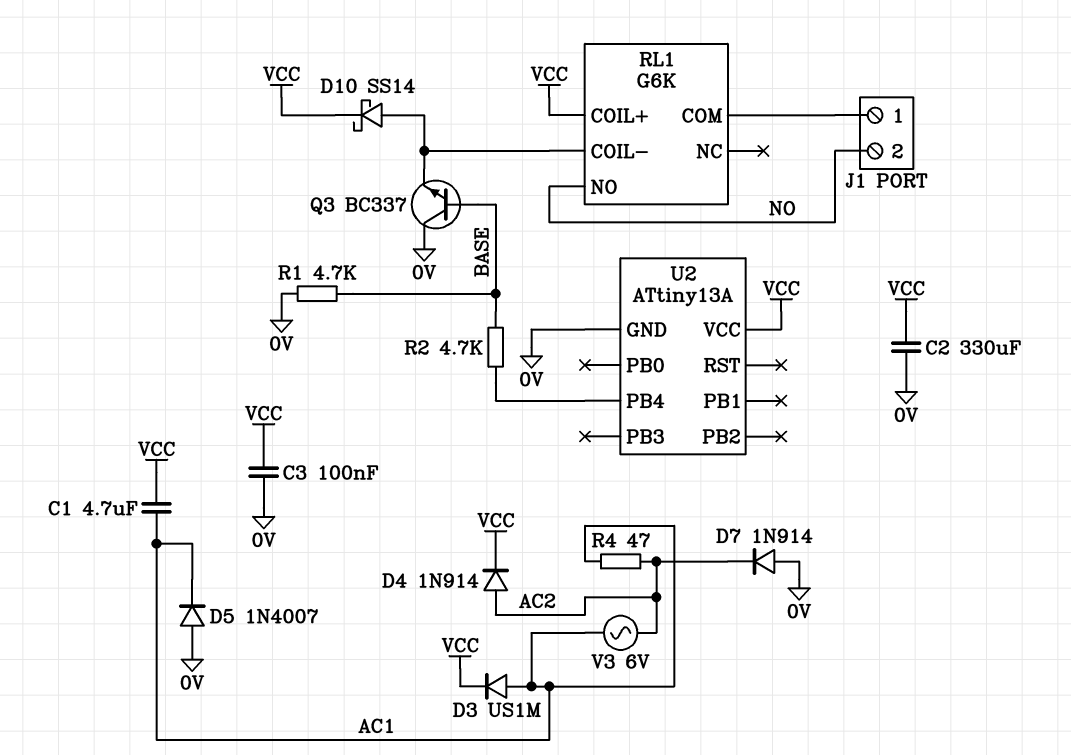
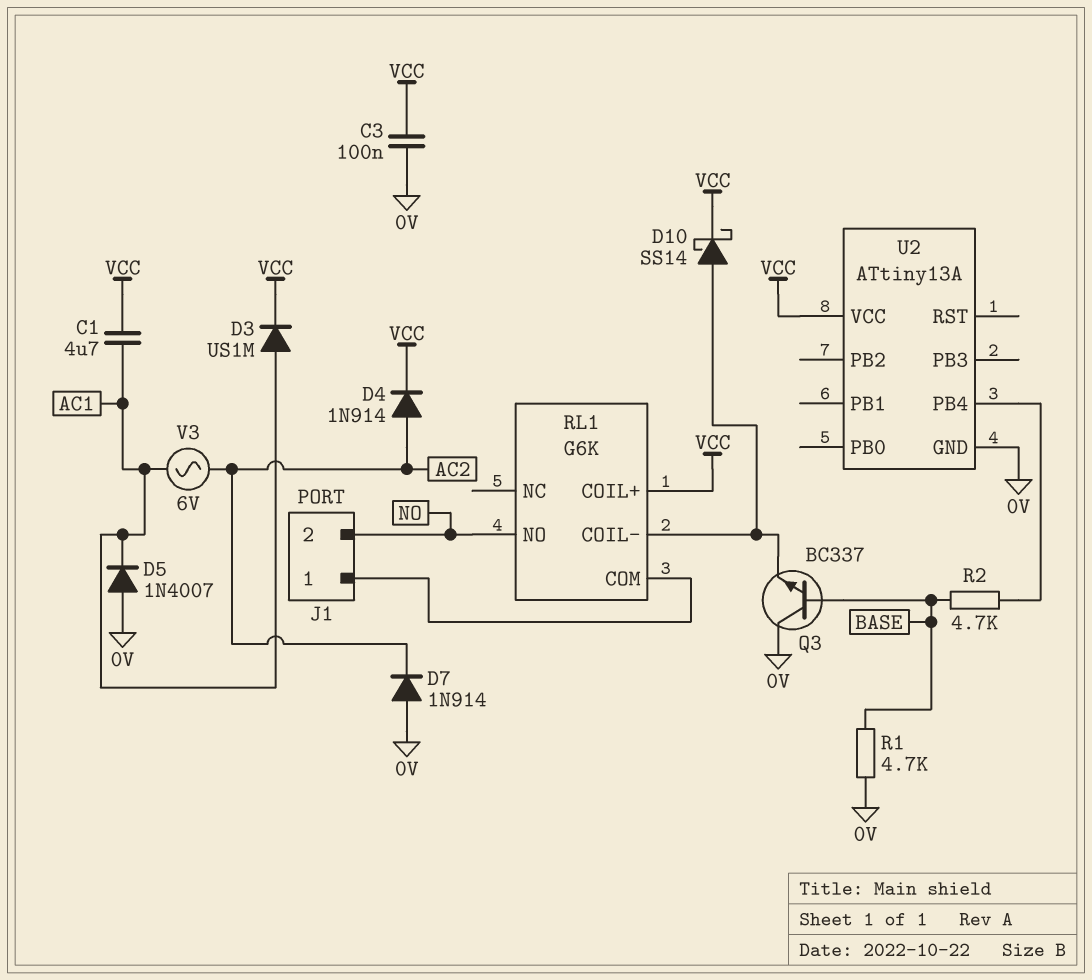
C2: 330uF (0V, VCC) -> none
R4: 47 (AC1, AC2) -> none

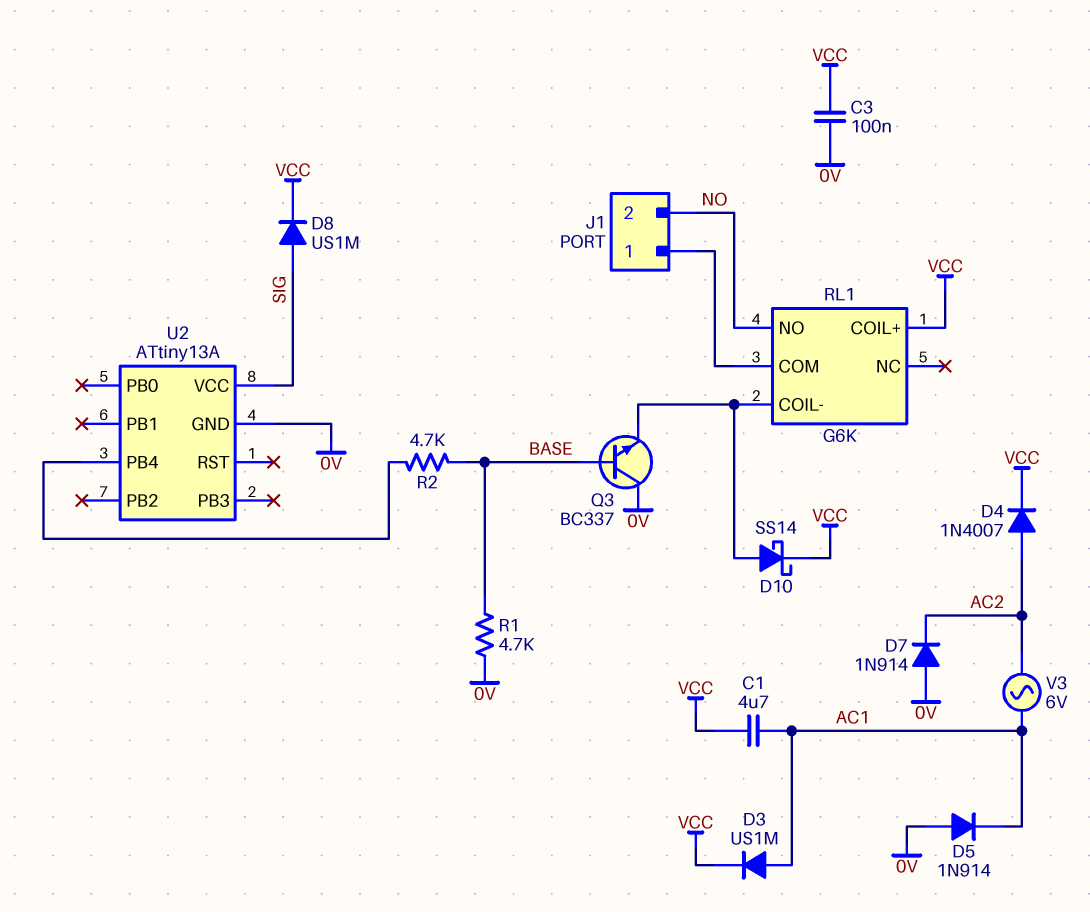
D4: diode 1N914 (A AC2, K VCC) -> diode 1N4007 (A AC2, K VCC)
D5: diode 1N4007 (A 0V, K AC1) -> diode 1N914 (A 0V, K AC1)
D8: none -> diode US1M (A SIG, K VCC)
U2 pin VCC: VCC -> SIG

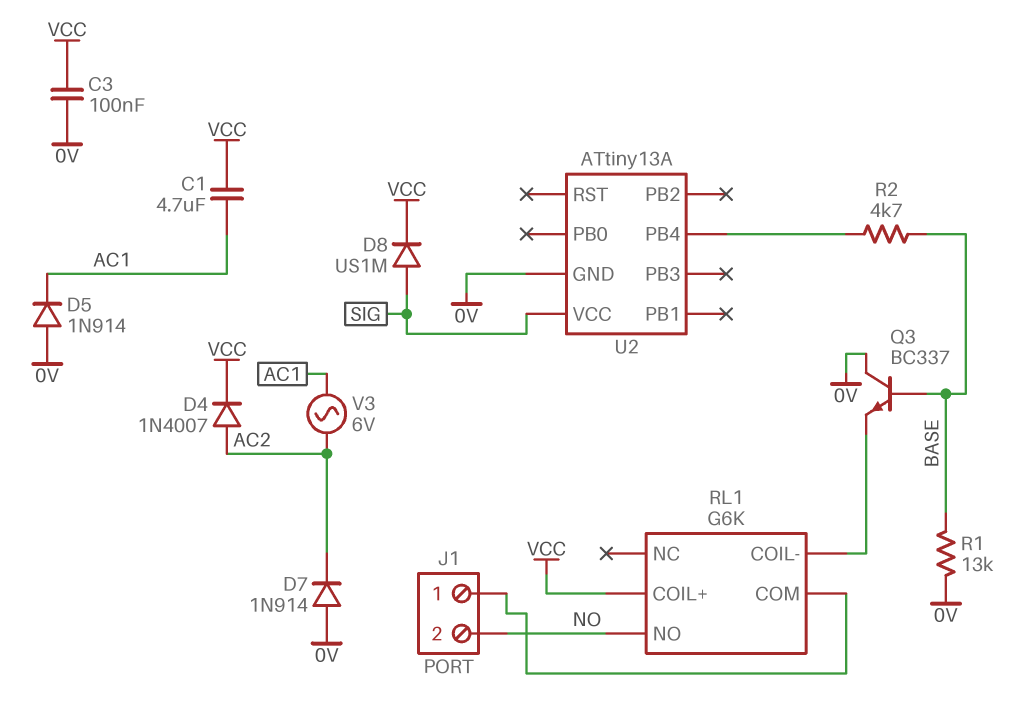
D3: diode US1M (A AC1, K VCC) -> none
D10: schottky SS14 (A RL1/COIL-, K VCC) -> none
R1: 4.7k (0V, BASE) -> 13k (0V, BASE)

